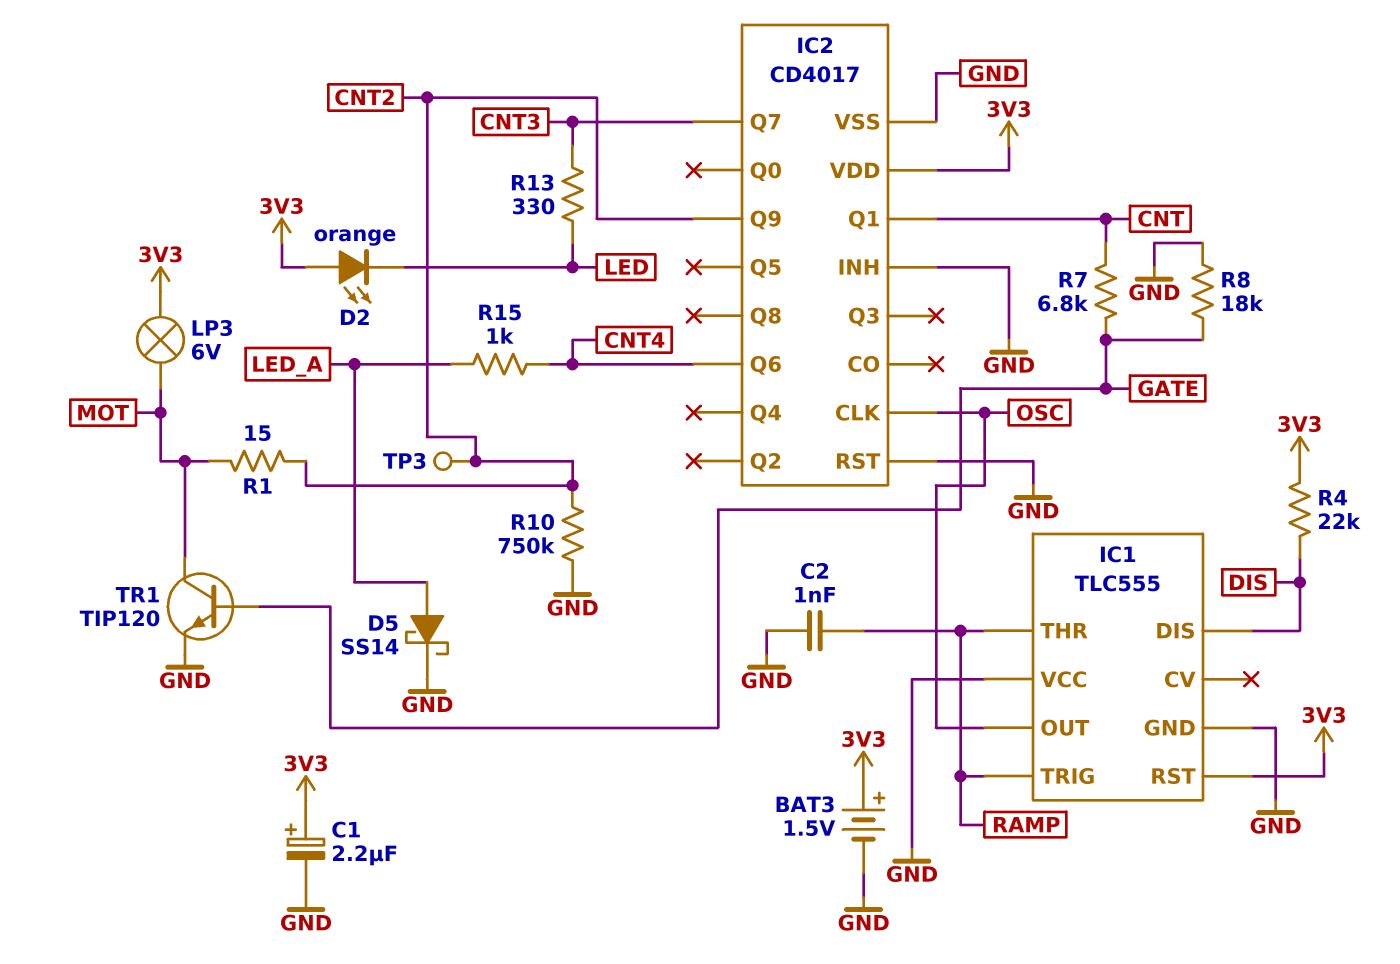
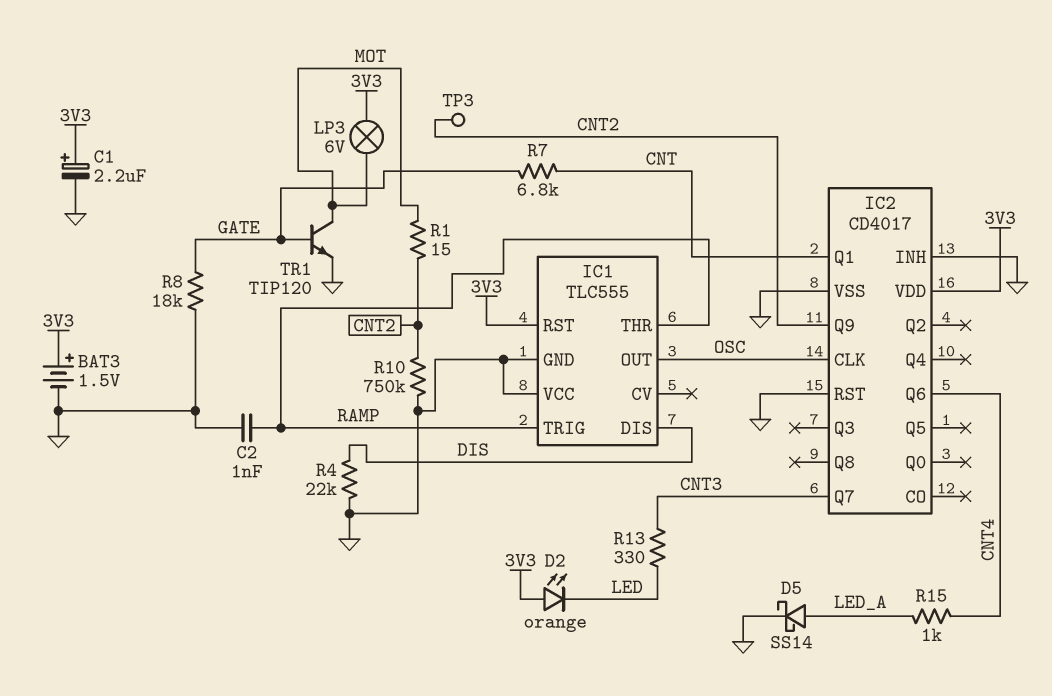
R4: 22k (3V3, DIS) -> 22k (DIS, GND)

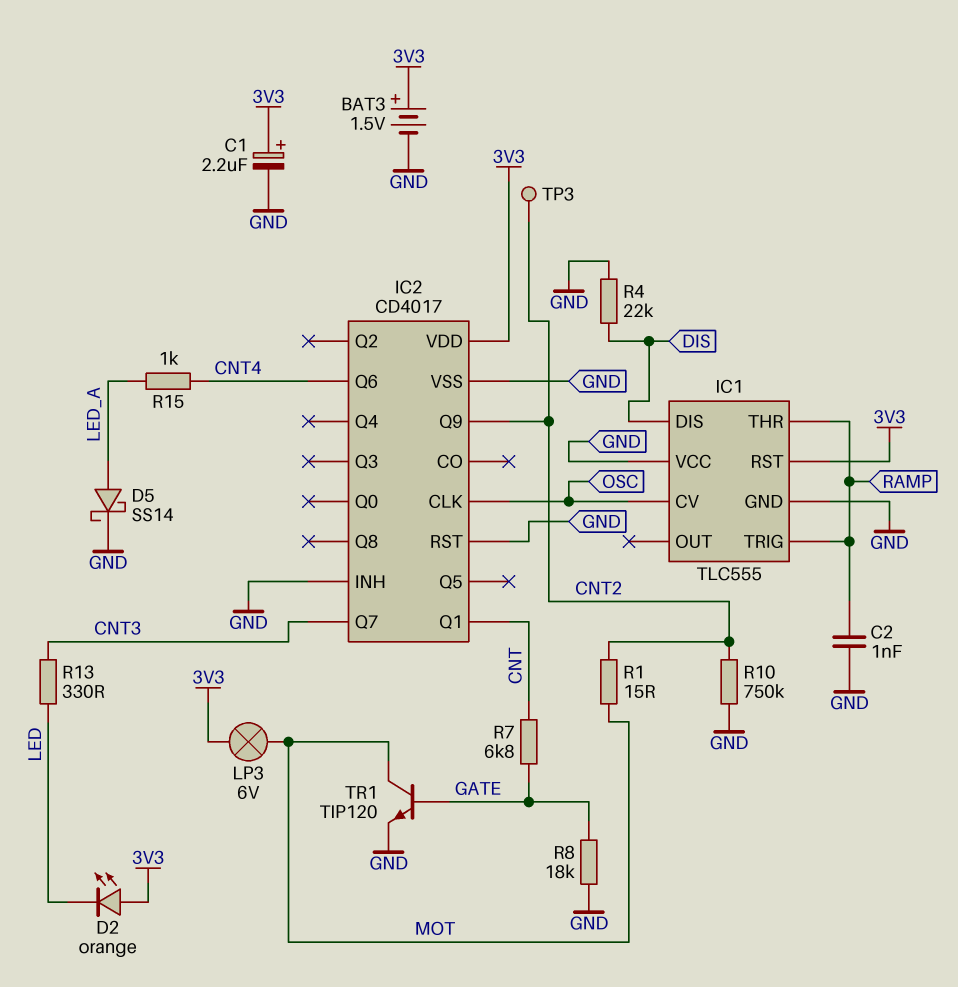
IC1 pin CV: none -> OSC
IC1 pin OUT: OSC -> none

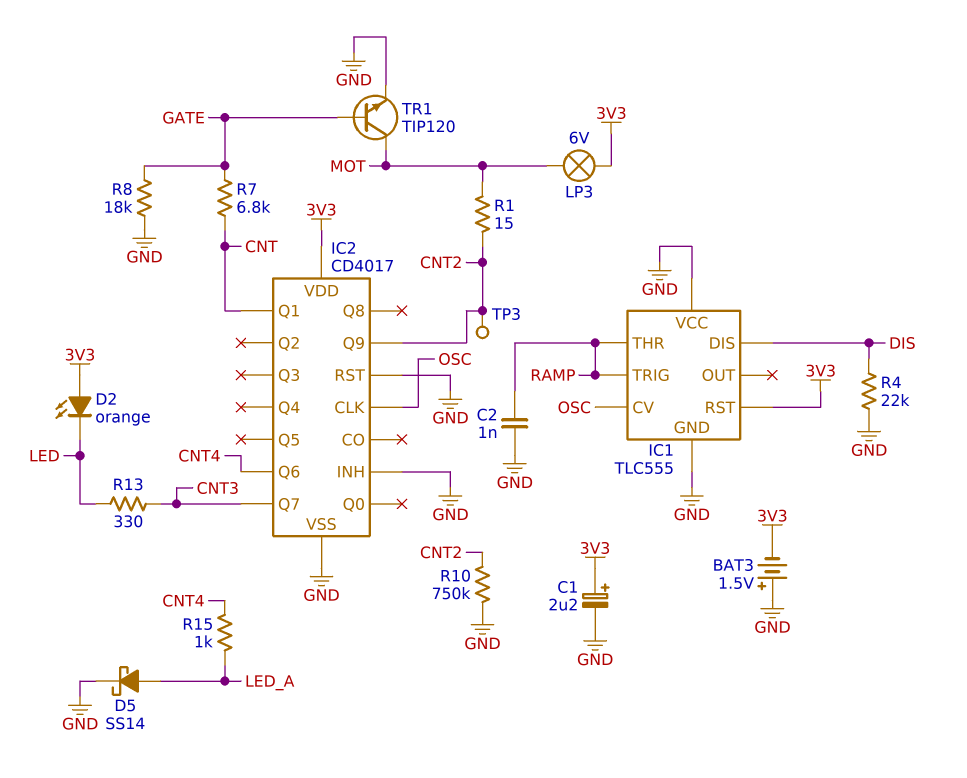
BAT3: 1.5V (plus 3V3, minus GND) -> 1.5V (plus GND, minus 3V3)

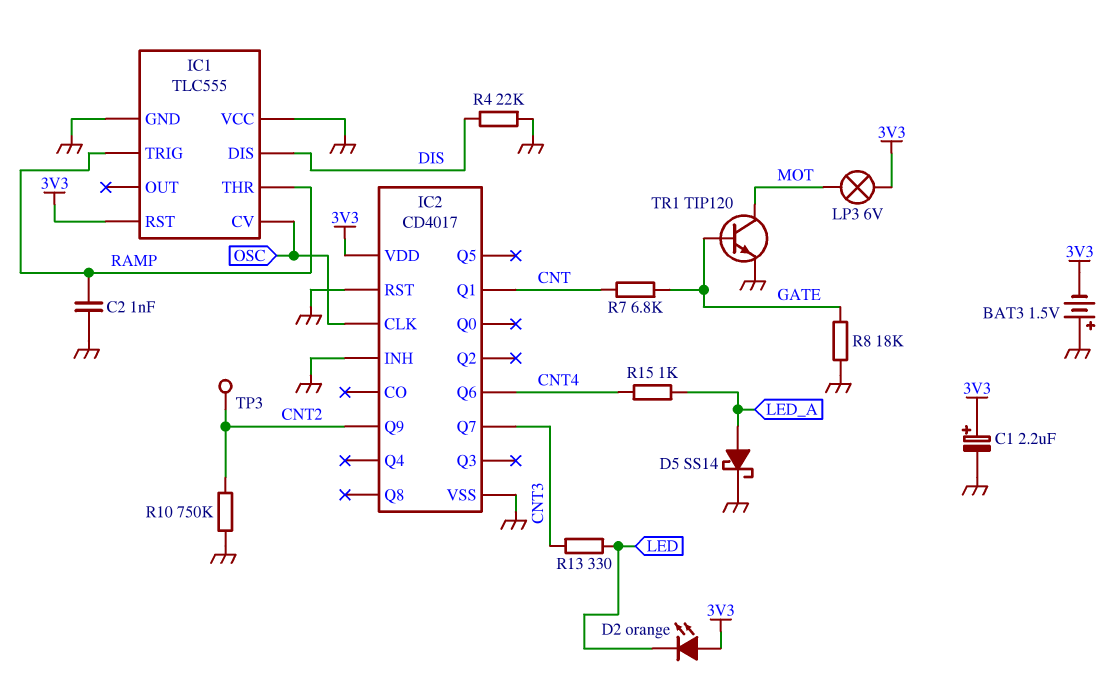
R1: 15 (CNT2, MOT) -> none

